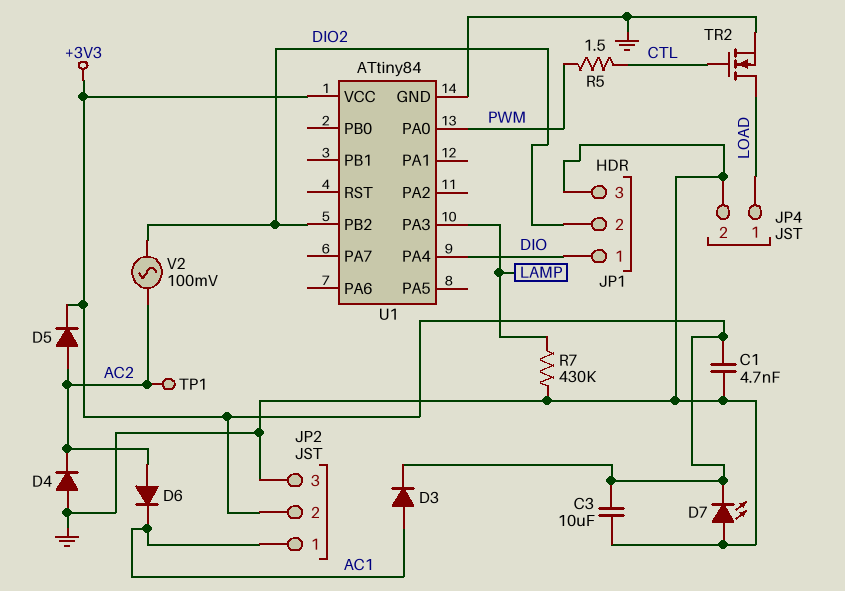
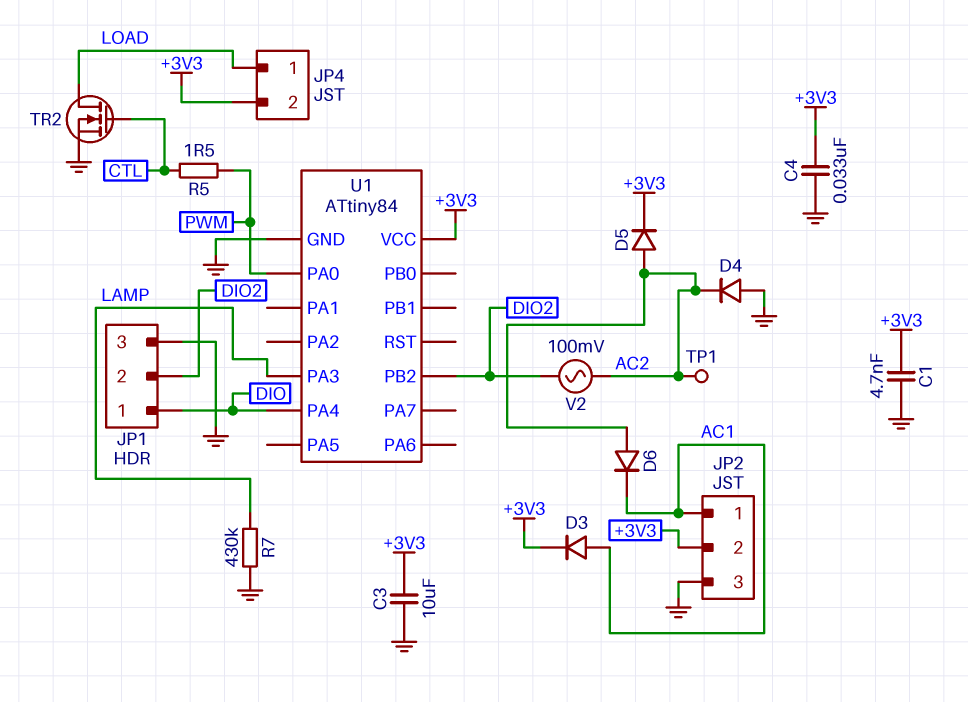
C4: none -> 33nF (+3V3, GND)
D7: LED (A GND, K +3V3) -> none
JP4 pin 2: GND -> +3V3

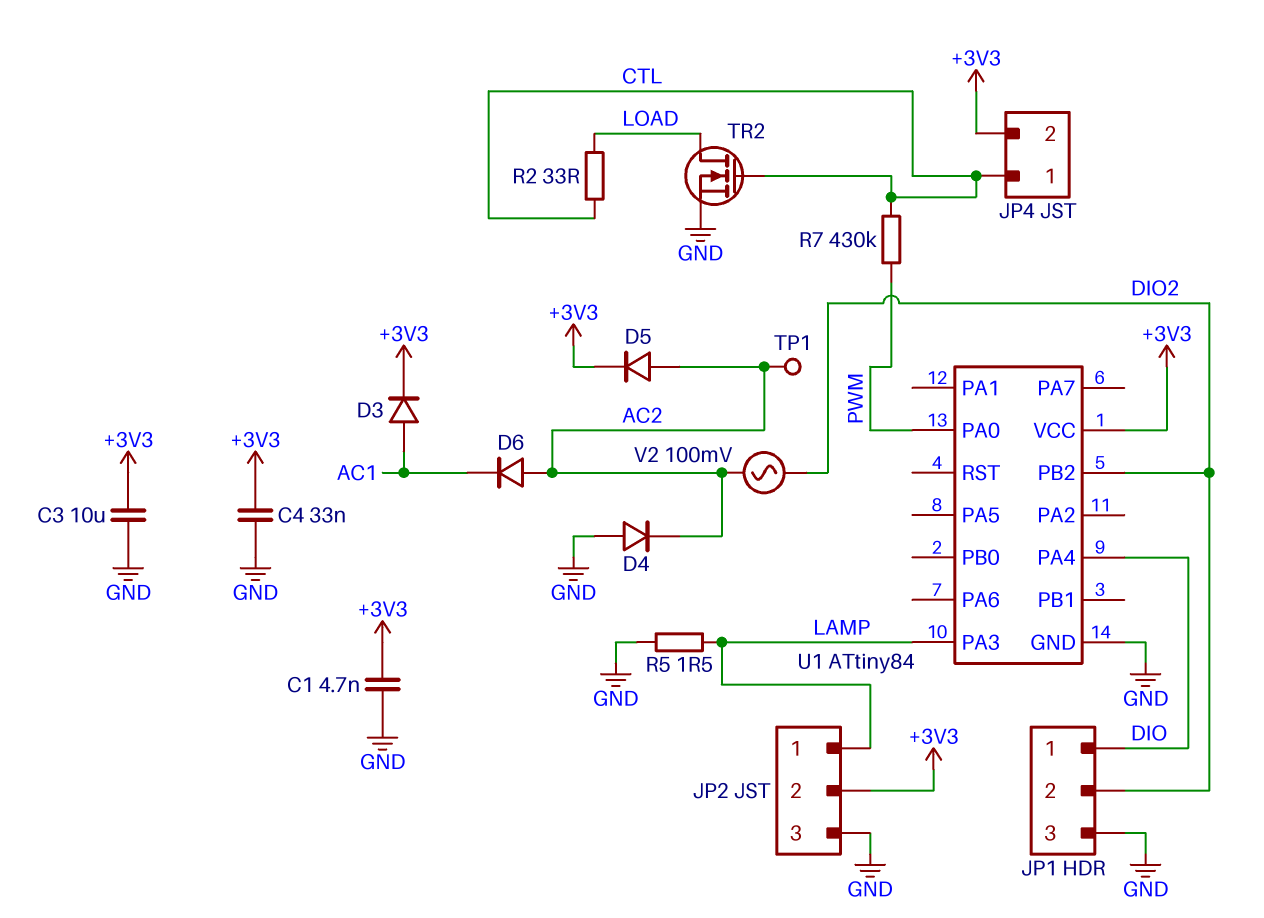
JP2 pin 1: AC1 -> LAMP
JP4 pin 1: LOAD -> CTL
R2: none -> 33 (CTL, LOAD)
R5: 1.5 (CTL, PWM) -> 1.5 (GND, LAMP)
R7: 430k (GND, LAMP) -> 430k (CTL, PWM)

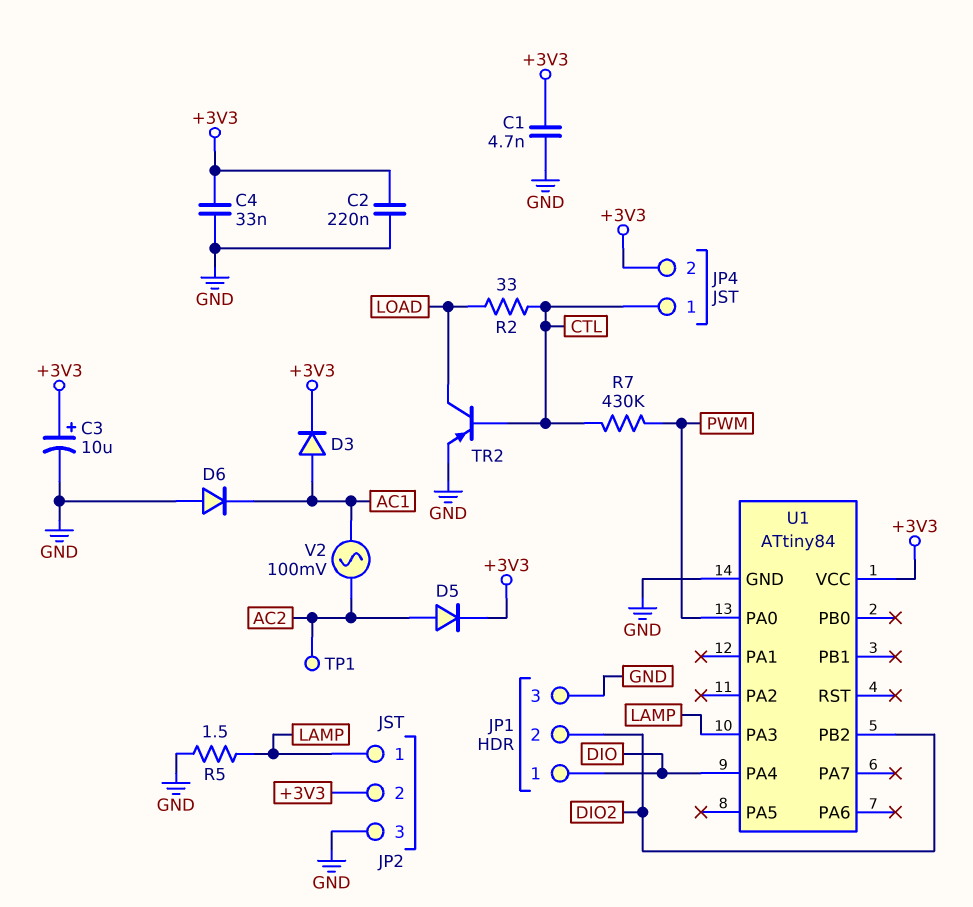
C2: none -> 220nF (+3V3, GND)
C3: 10uF (+3V3, GND) -> 10uF (plus +3V3, minus GND)
D4: diode (A GND, K AC2) -> none
D6: diode (A AC2, K AC1) -> diode (A GND, K AC1)
TR2: NMOS (G CTL, D LOAD, S GND) -> PNP (B CTL, C LOAD, E GND)
V2: AC 100mV (AC2, DIO2) -> AC 100mV (AC1, AC2)

